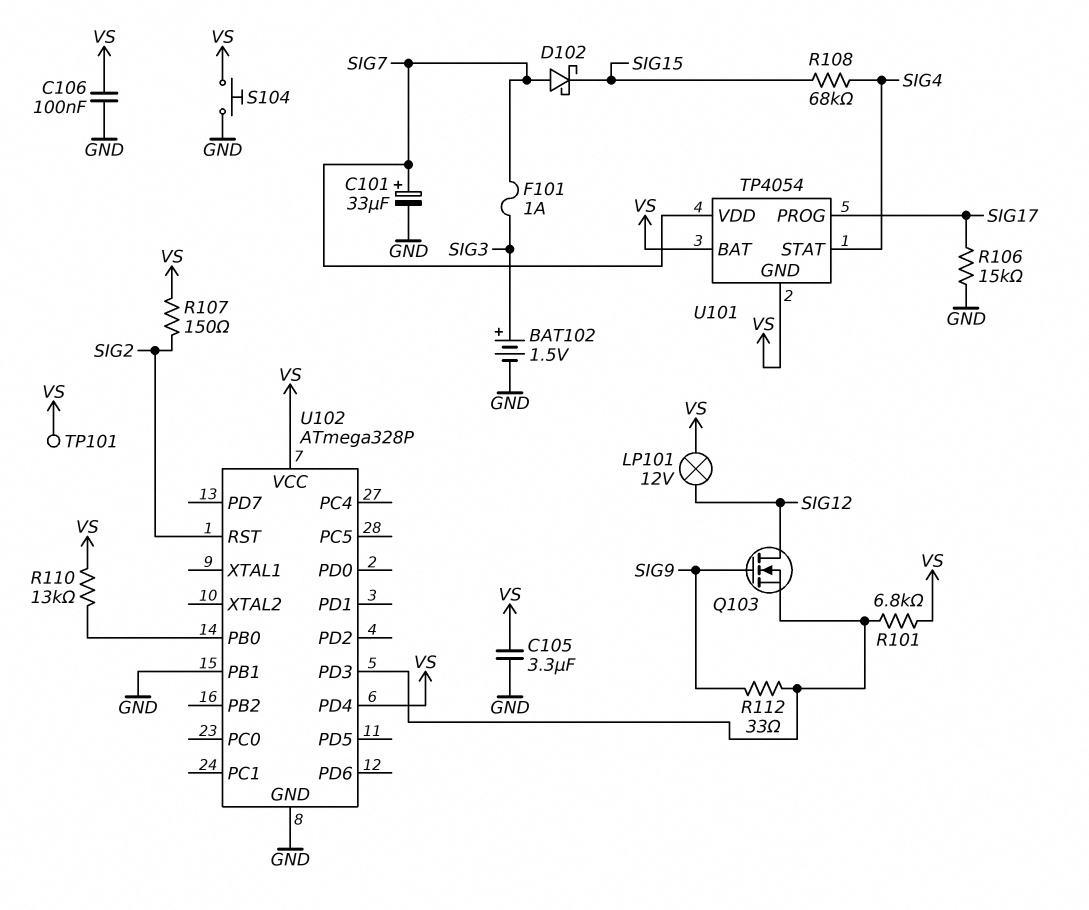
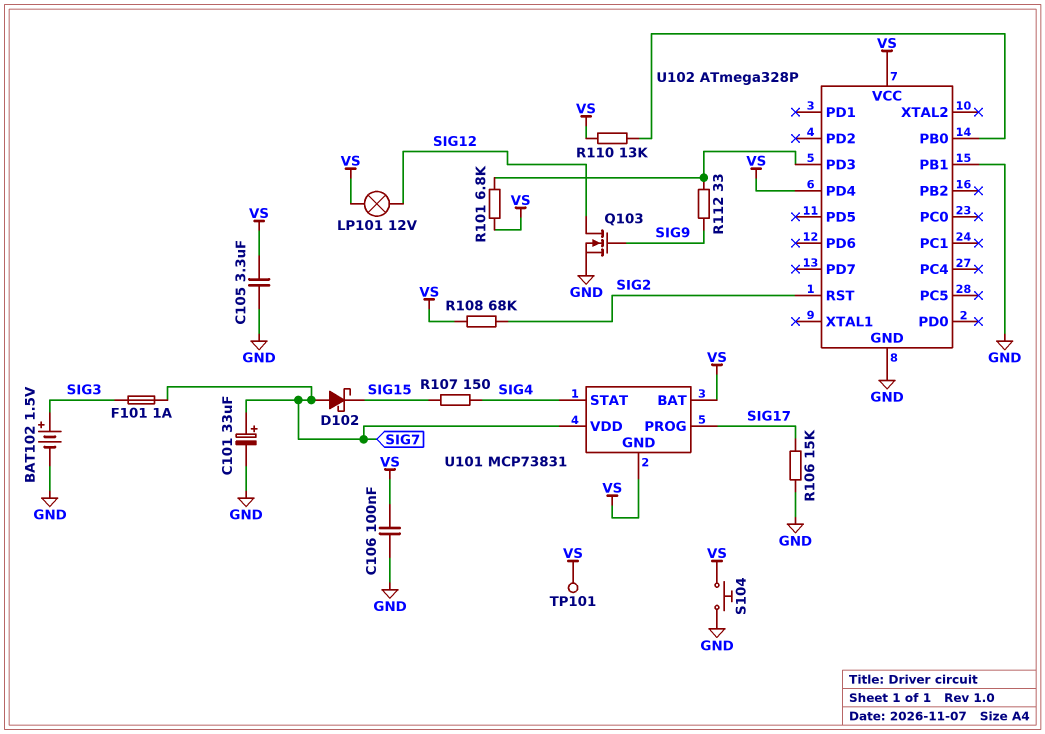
Q103: NMOS (G SIG9, D SIG12, S U102/PD3) -> NMOS (G SIG9, D SIG12, S GND)
R107: 150 (SIG2, VS) -> 150 (SIG4, SIG15)
R108: 68k (SIG4, SIG15) -> 68k (SIG2, VS)
U101: TP4054 -> MCP73831

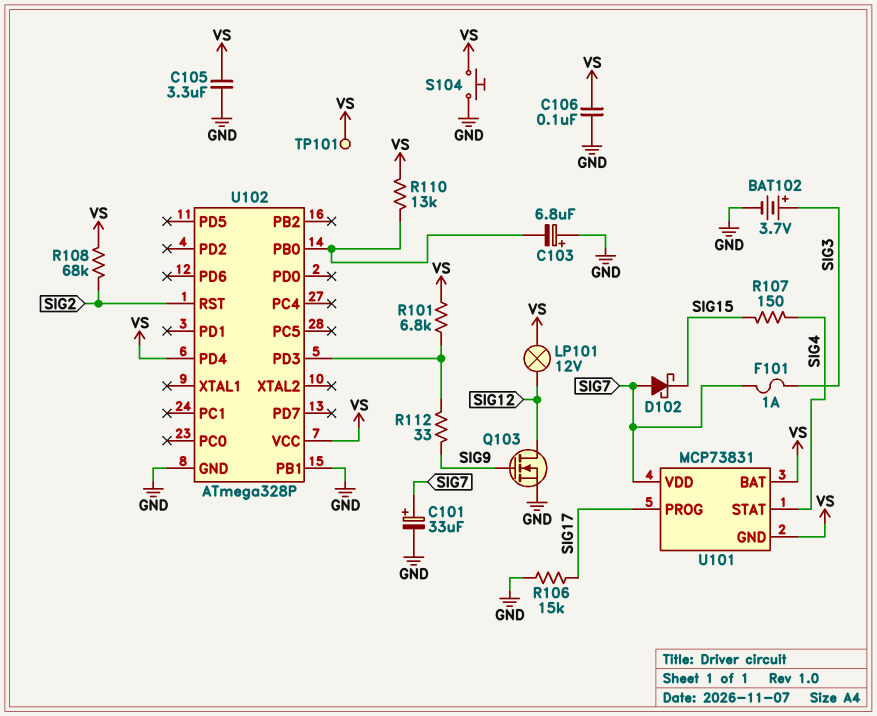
BAT102: 1.5V (plus SIG3, minus GND) -> 3.7V (plus SIG3, minus GND)
C103: none -> 6.8uF (plus GND, minus U102/PB0)

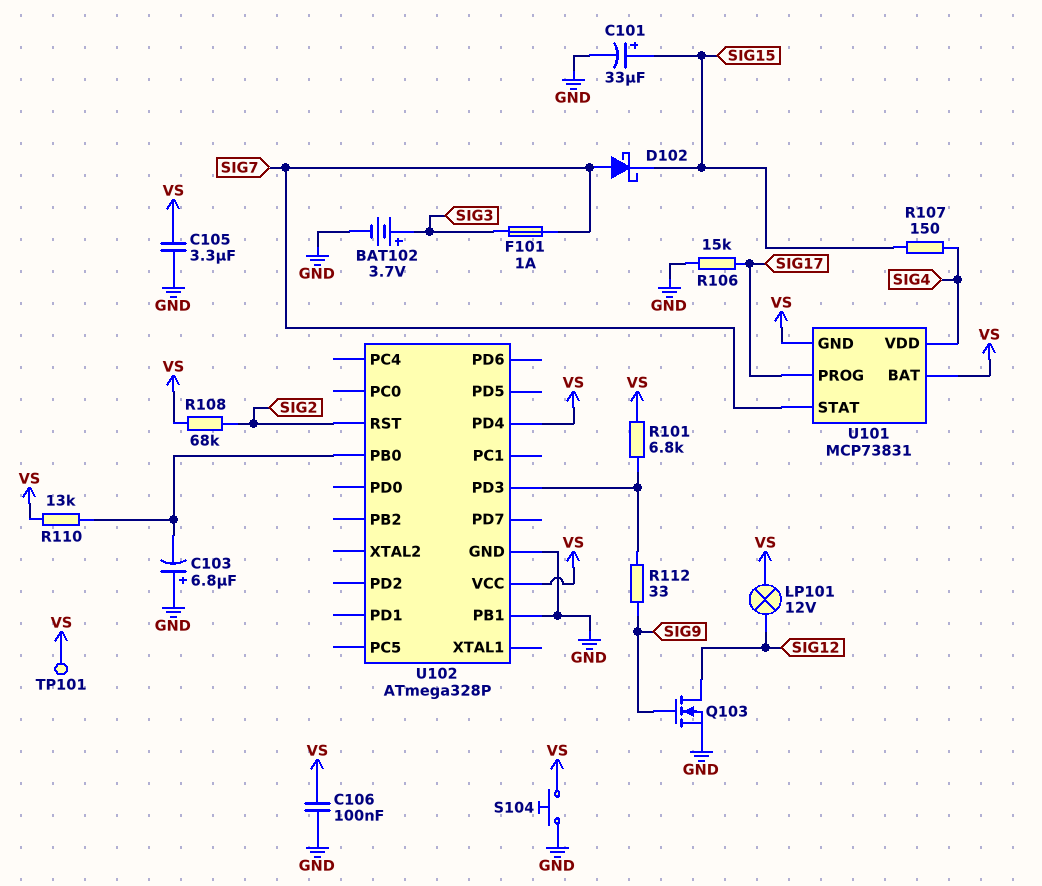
C101: 33uF (plus SIG7, minus GND) -> 33uF (plus SIG15, minus GND)
U101 pin STAT: SIG4 -> SIG7
U101 pin VDD: SIG7 -> SIG4

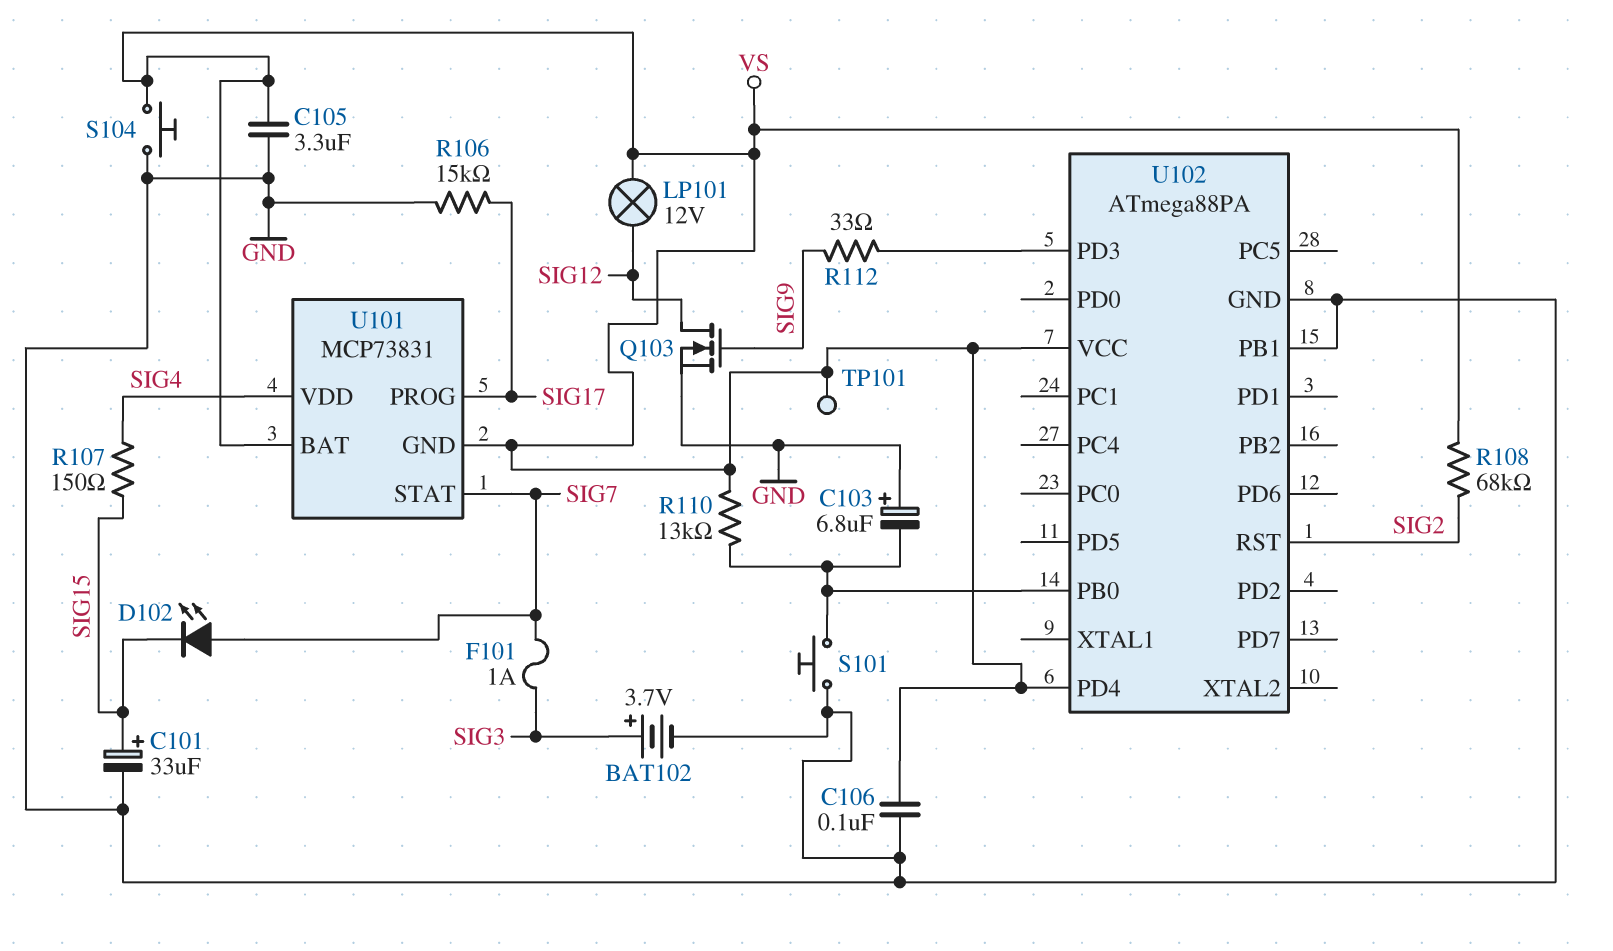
D102: schottky (A SIG7, K SIG15) -> LED (A SIG7, K SIG15)
R101: 6.8k (U102/PD3, VS) -> none
S101: none -> button (GND, U102/PB0)
U102: ATmega328P -> ATmega88PA

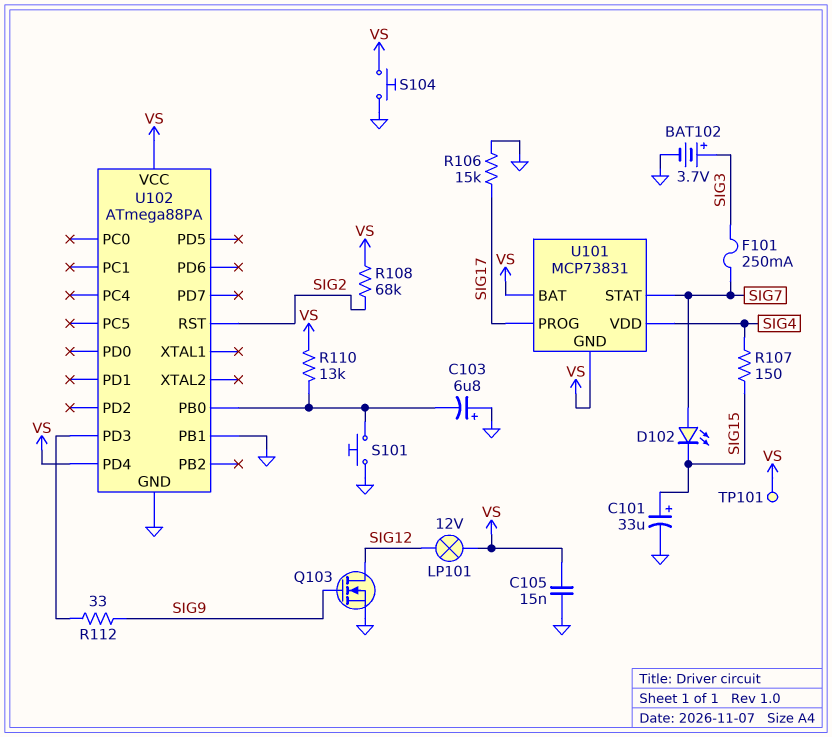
C105: 3.3uF (GND, VS) -> 15nF (GND, VS)
C106: 100nF (GND, VS) -> none
F101: 1A (SIG3, SIG7) -> 250mA (SIG3, SIG7)

